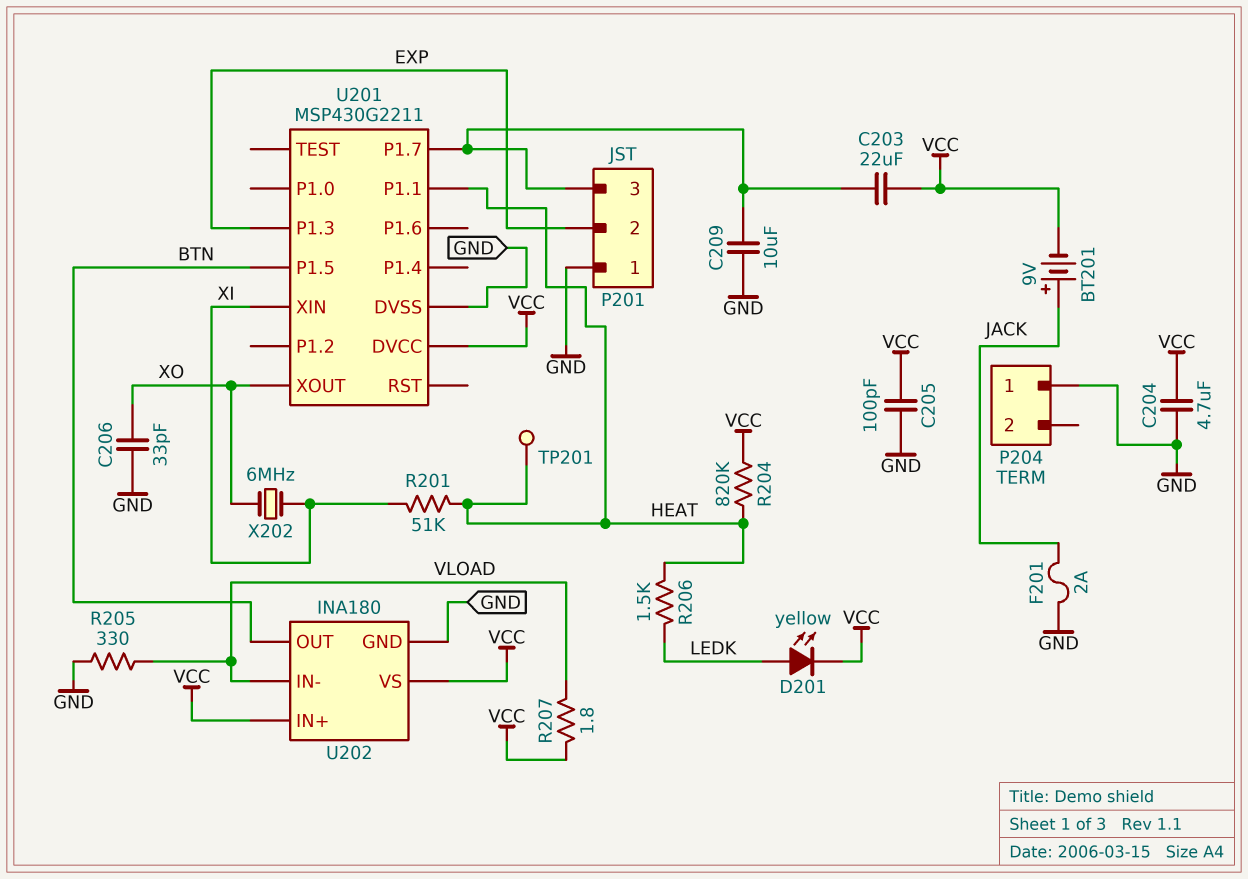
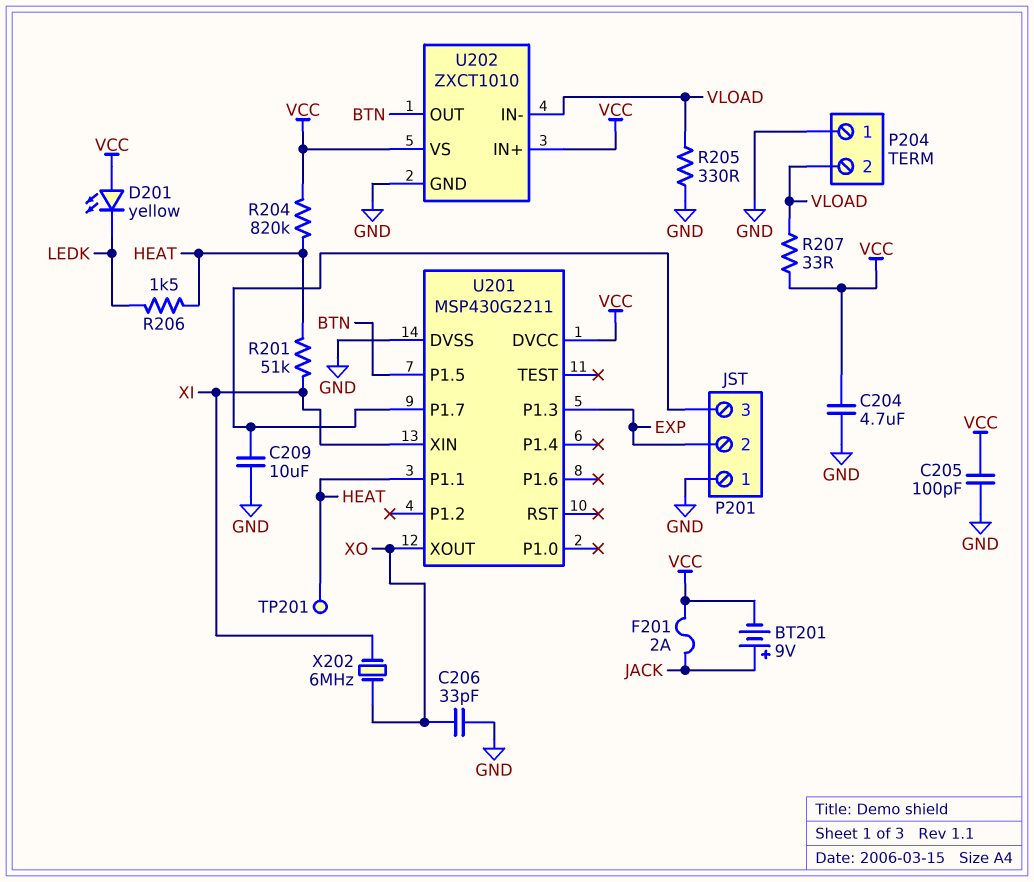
C203: 22uF (P201/3, VCC) -> none
D201: LED yellow (A LEDK, K VCC) -> LED yellow (A VCC, K LEDK)
F201: 2A (GND, JACK) -> 2A (JACK, VCC)
P204 pin 2: none -> VLOAD
R207: 1.8 (VCC, VLOAD) -> 33 (VCC, VLOAD)
U202: INA180 -> ZXCT1010

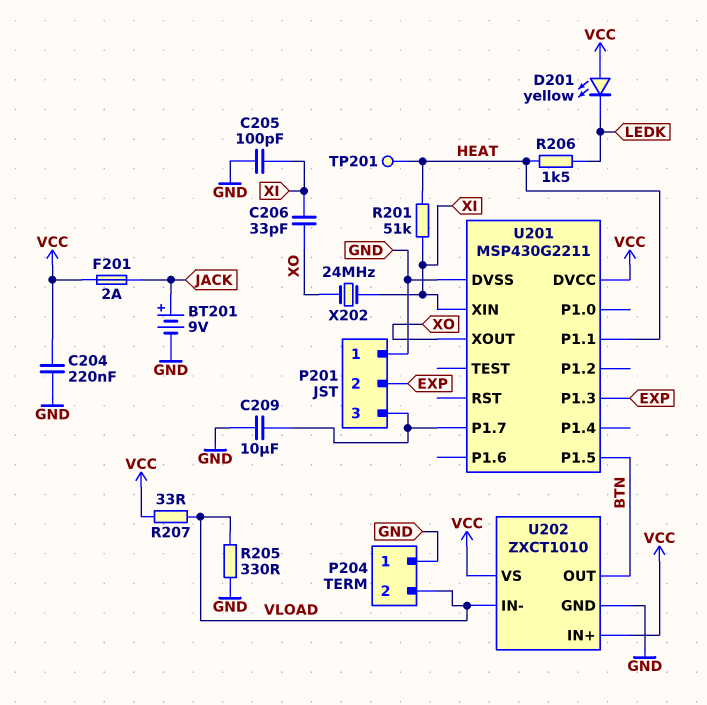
BT201: 9V (plus JACK, minus VCC) -> 9V (plus JACK, minus GND)
C204: 4.7uF (GND, VCC) -> 220nF (GND, VCC)
C205: 100pF (GND, VCC) -> 100pF (GND, XI)
C206: 33pF (GND, XO) -> 33pF (XI, XO)
R204: 820k (HEAT, VCC) -> none
X202: 6MHz (XI, XO) -> 24MHz (XI, XO)

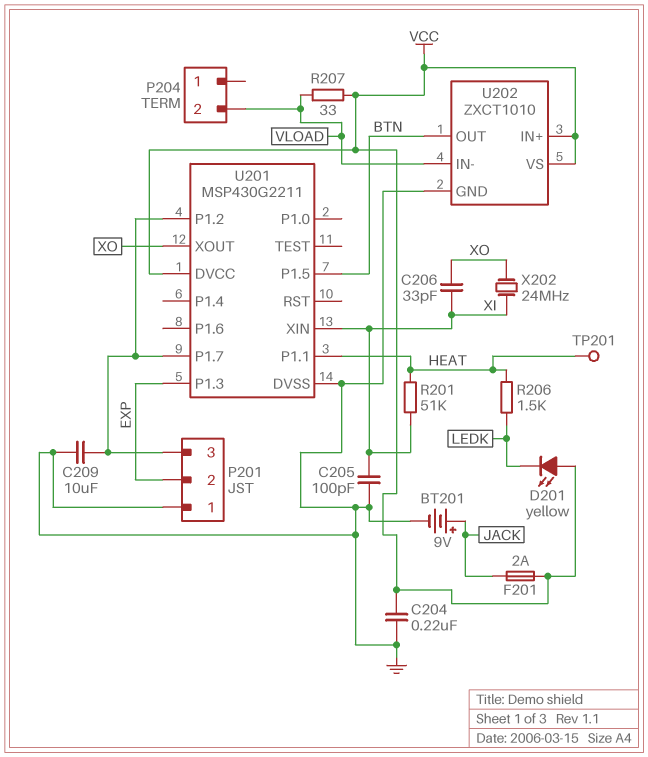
P204 pin 1: GND -> none
R205: 330 (GND, VLOAD) -> none
U201 pin P1.2: none -> P201/3

